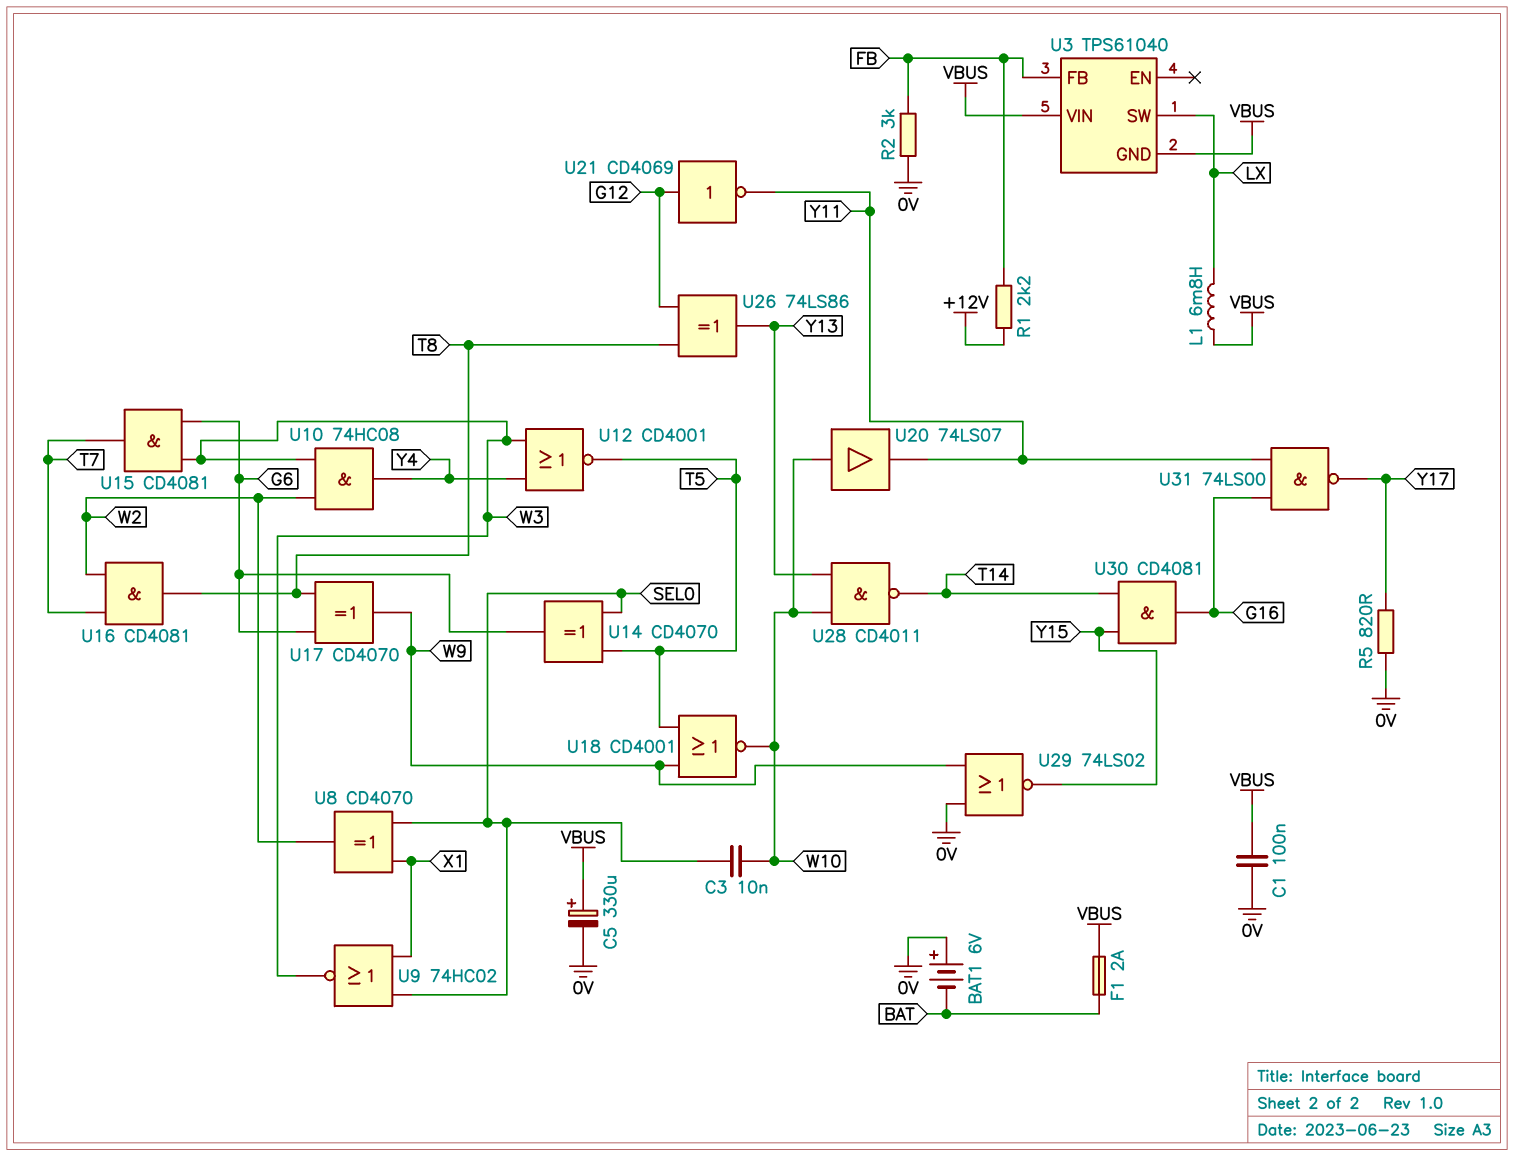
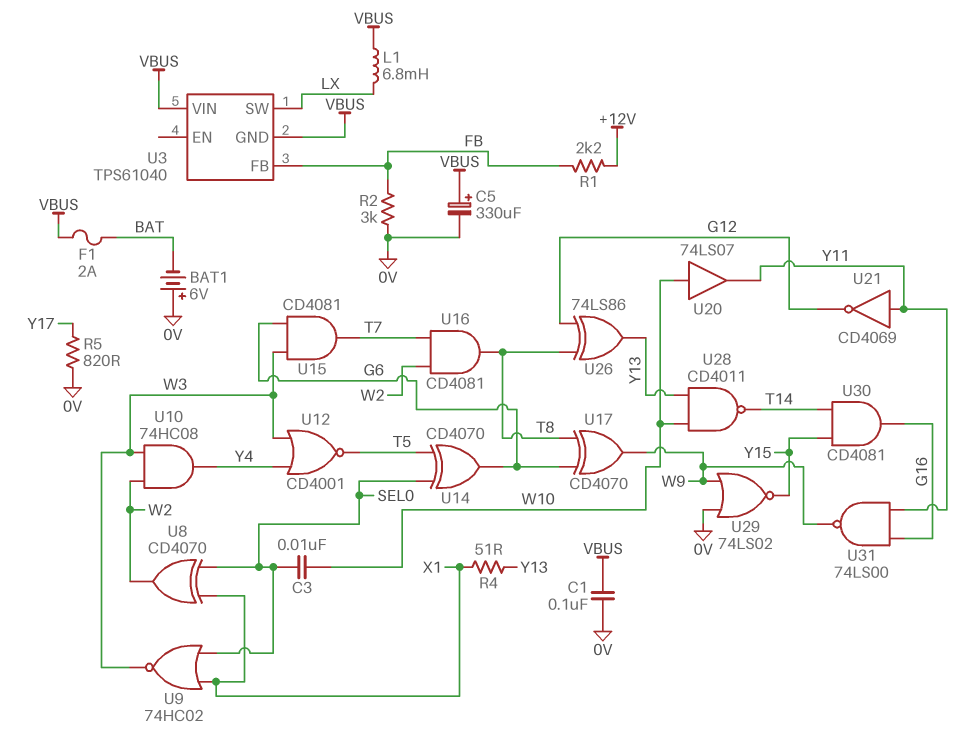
R4: none -> 51 (X1, Y13)
U18: NOR CD4001 (in T5, in W9, out W10) -> none
U21: NOT CD4069 (in G12, out Y11) -> NOT CD4069 (in Y11, out G12)
U31: NAND 74LS00 (in G16, in Y11, out Y17) -> NAND 74LS00 (in G16, in Y11, out W9)

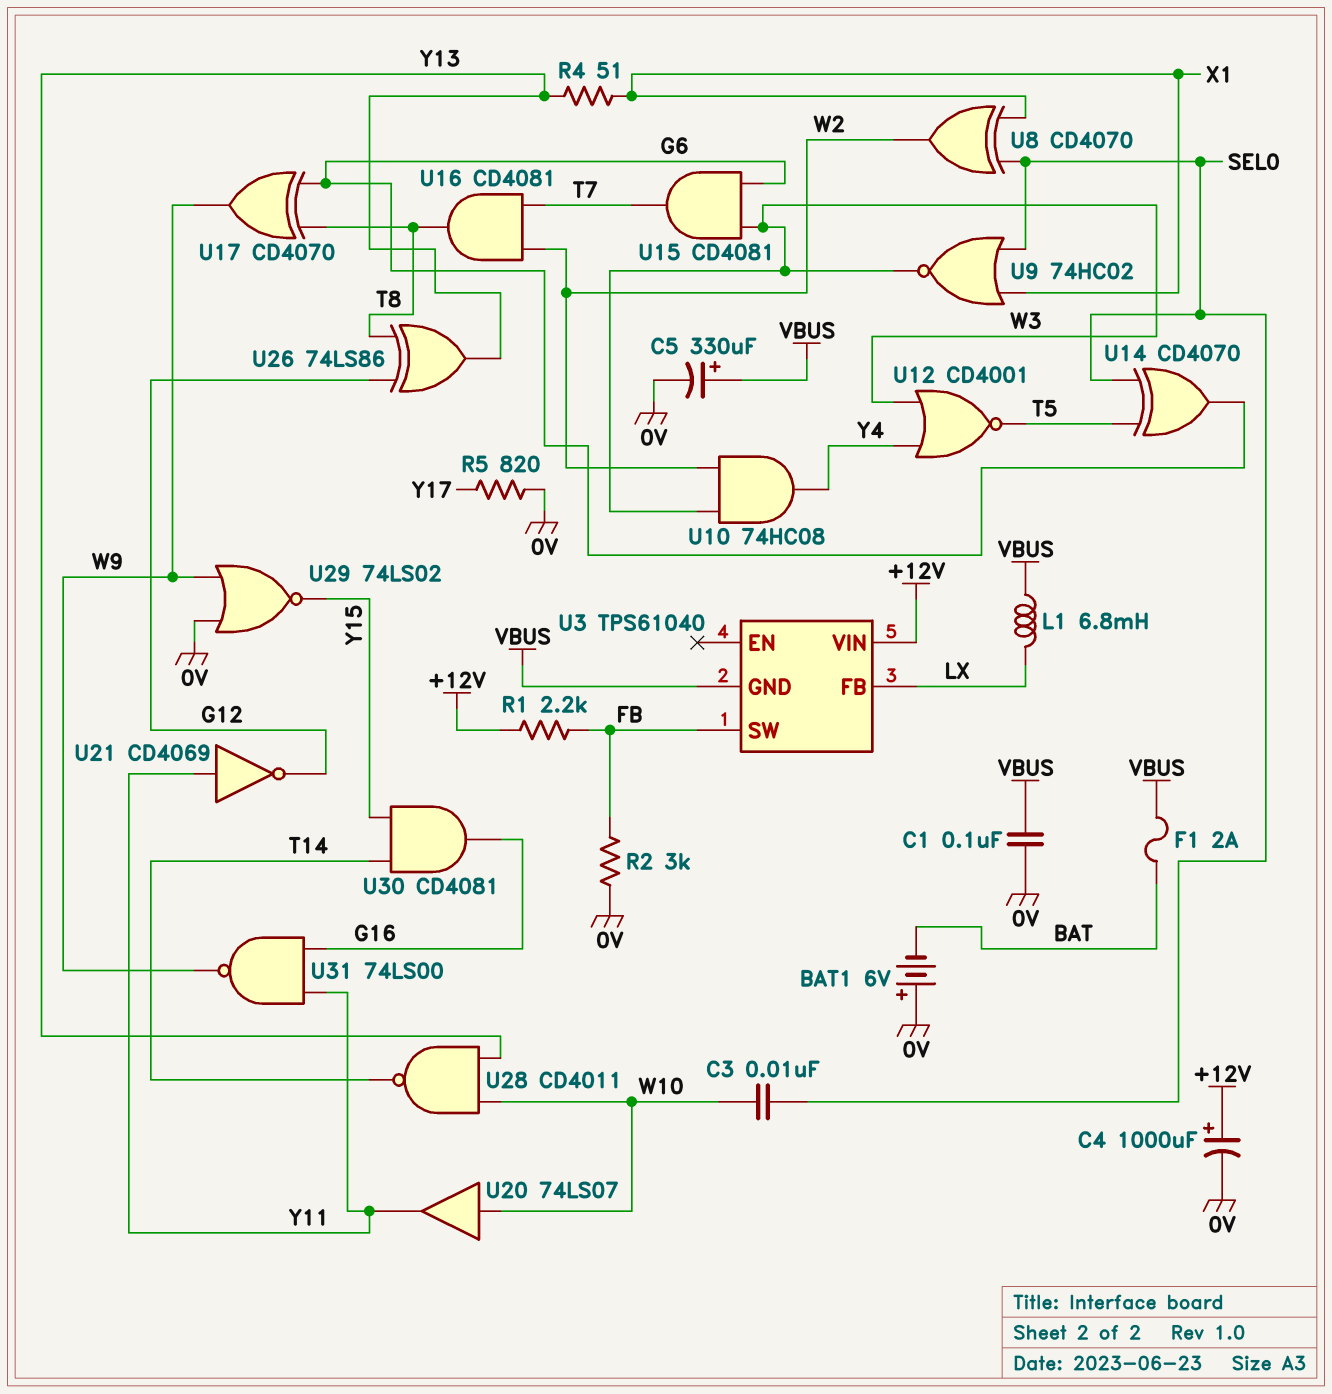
C4: none -> 1000uF (plus +12V, minus 0V)
U3 pin FB: FB -> LX
U3 pin SW: LX -> FB
U3 pin VIN: VBUS -> +12V

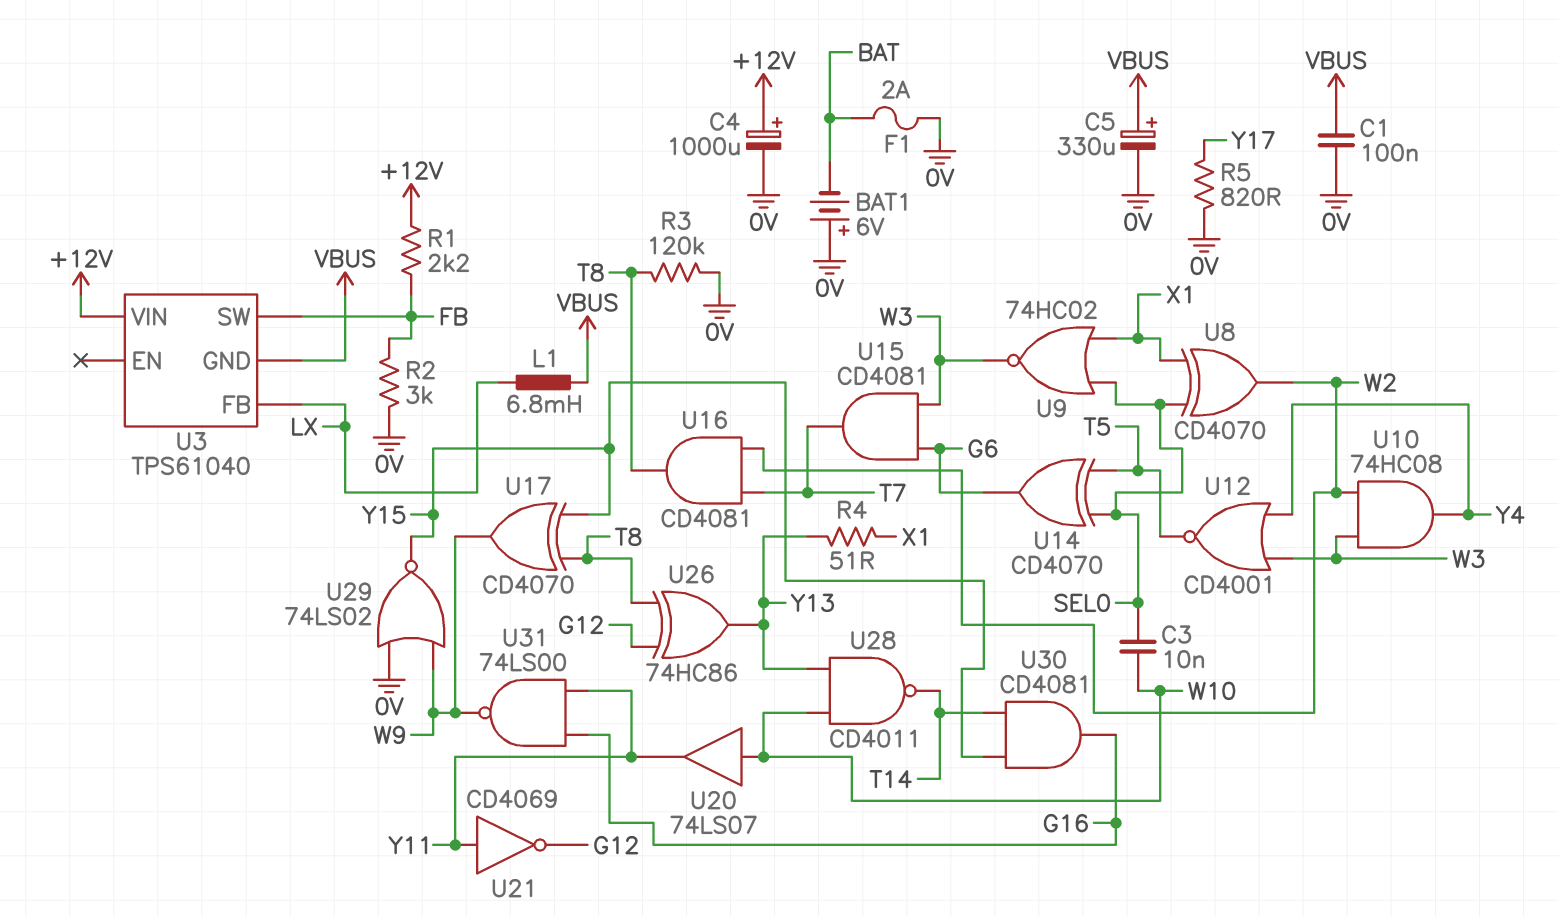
F1: 2A (BAT, VBUS) -> 2A (0V, BAT)
R3: none -> 120k (0V, T8)
U17: XOR CD4070 (in G6, in T8, out W9) -> XOR CD4070 (in T8, in Y15, out W9)
U26: XOR 74LS86 (in G12, in T8, out Y13) -> XOR 74HC86 (in G12, in T8, out Y13)

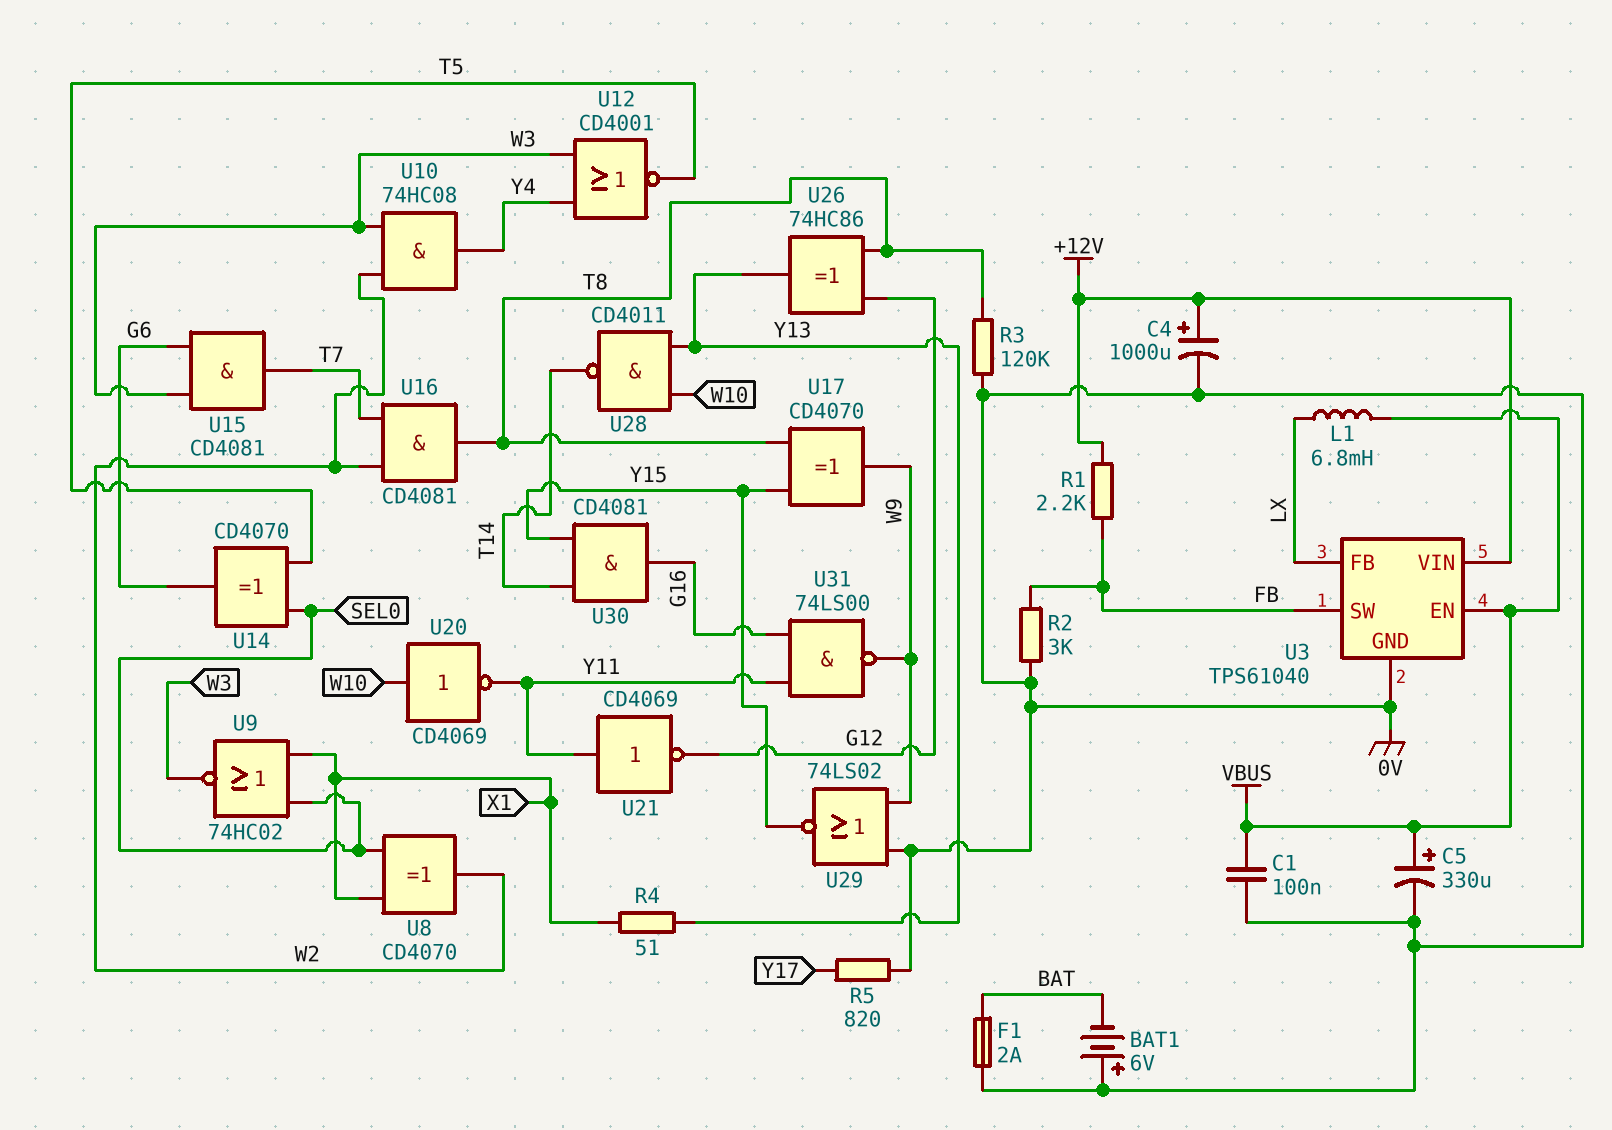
C3: 10nF (SEL0, W10) -> none
U3 pin EN: none -> VBUS
U3 pin GND: VBUS -> 0V
U20: buffer 74LS07 (in W10, out Y11) -> NOT CD4069 (in W10, out Y11)

